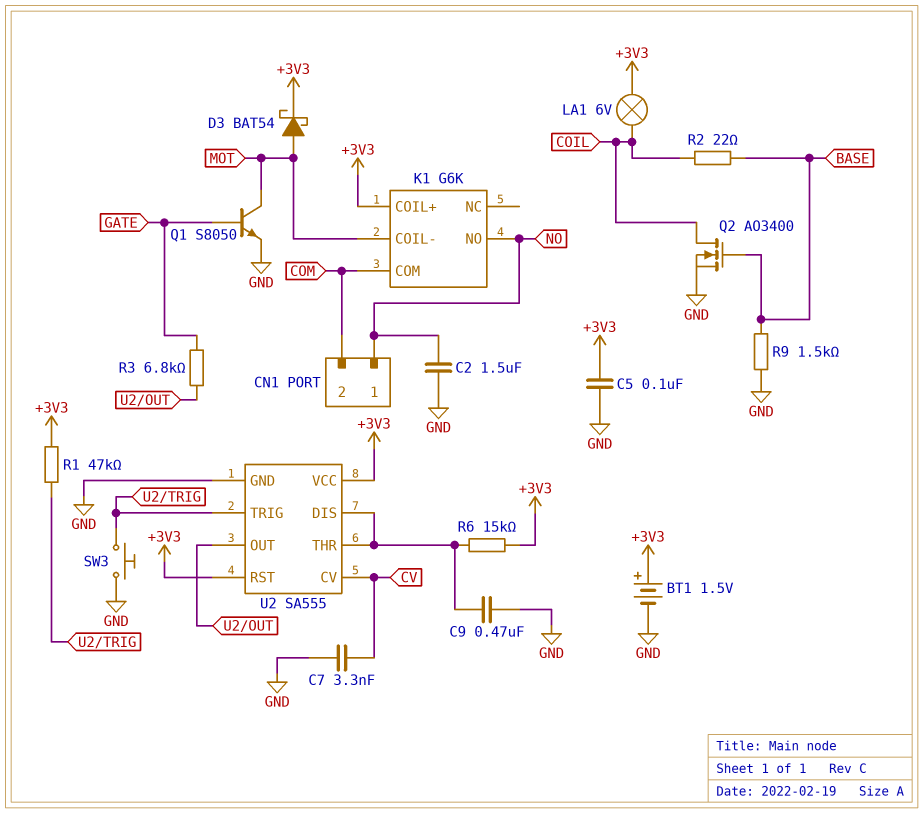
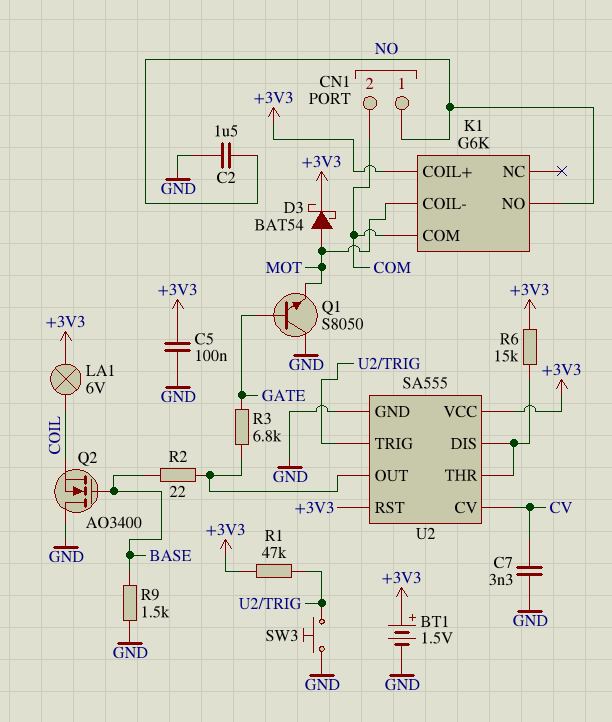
C9: 470nF (GND, U2/DIS) -> none
Q1: NPN S8050 (B GATE, C MOT, E GND) -> NPN S8050 (B GATE, C GND, E MOT)
Q2: NMOS AO3400 (G BASE, D COIL, S GND) -> NMOS AO3400 (G BASE, D GND, S COIL)
R2: 22 (BASE, COIL) -> 22 (BASE, U2/OUT)

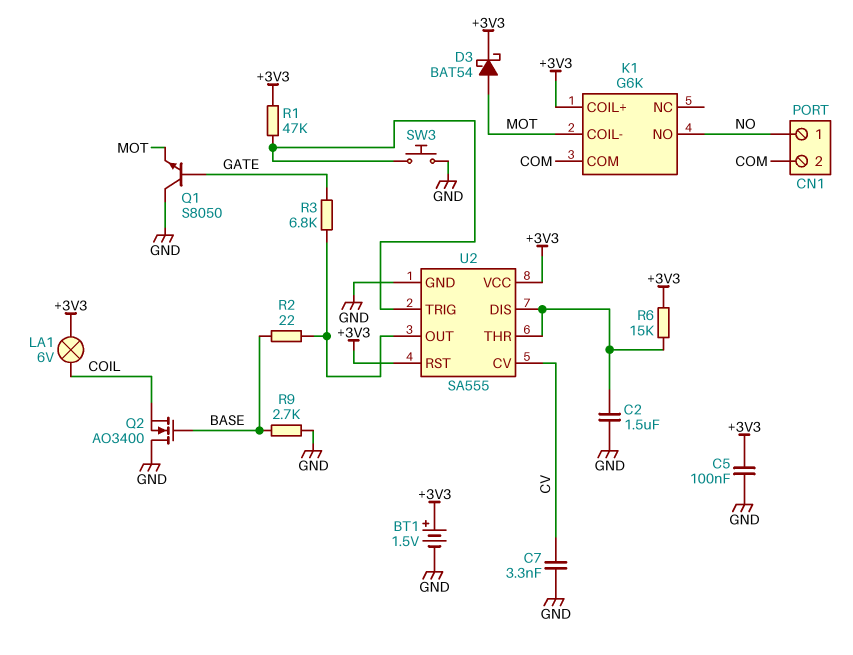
C2: 1.5uF (GND, NO) -> 1.5uF (GND, U2/DIS)
R9: 1.5k (BASE, GND) -> 2.7k (BASE, GND)

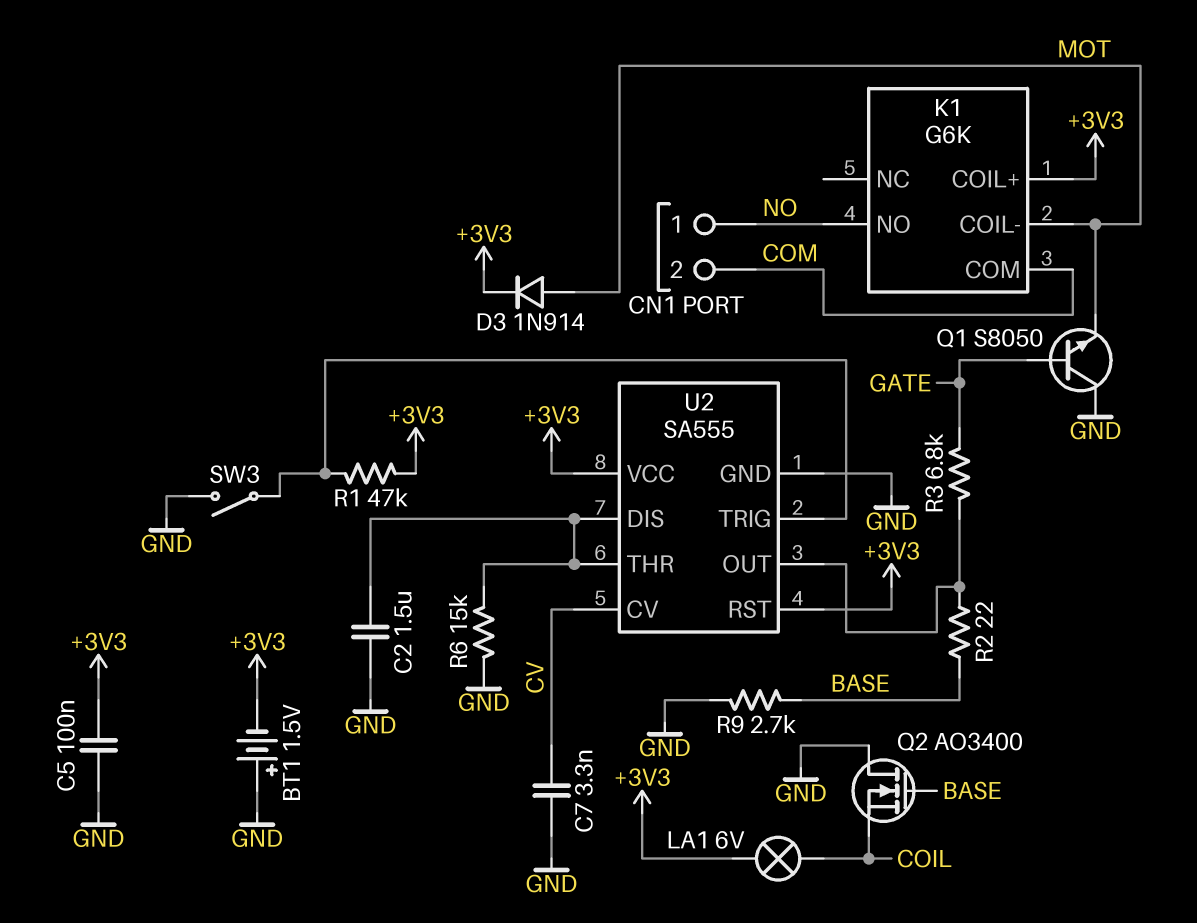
BT1: 1.5V (plus +3V3, minus GND) -> 1.5V (plus GND, minus +3V3)
D3: schottky BAT54 (A MOT, K +3V3) -> diode 1N914 (A MOT, K +3V3)
R6: 15k (+3V3, U2/DIS) -> 15k (GND, U2/DIS)
SW3: button (GND, U2/TRIG) -> switch (GND, U2/TRIG)

